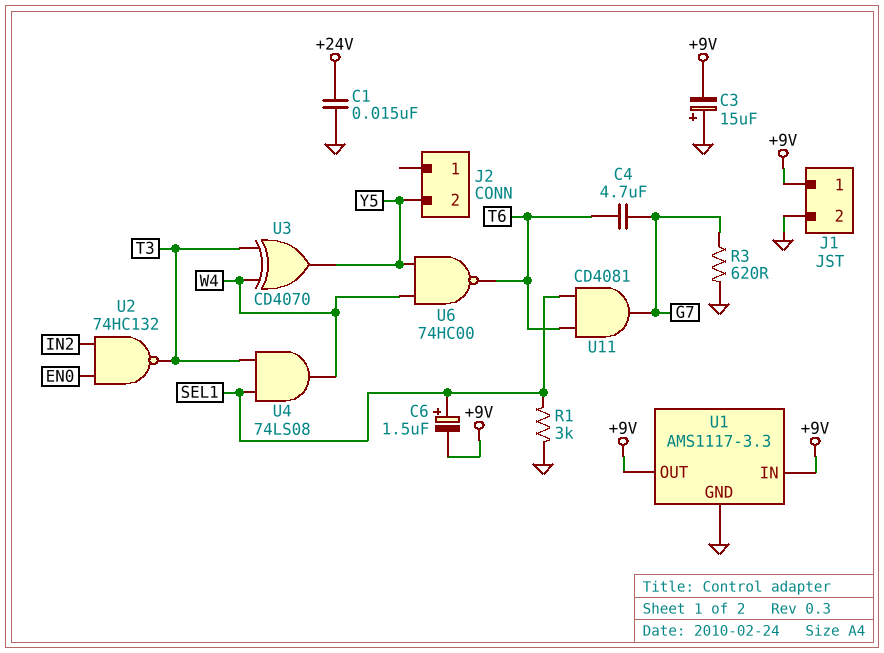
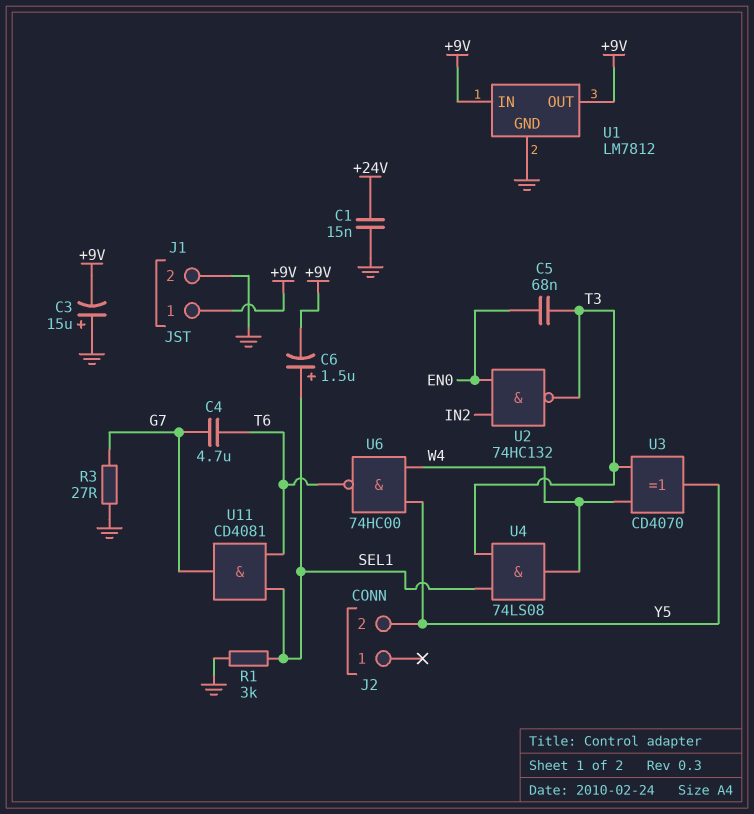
C5: none -> 68nF (EN0, T3)
R3: 620 (G7, GND) -> 27 (G7, GND)
U1: AMS1117-3.3 -> LM7812

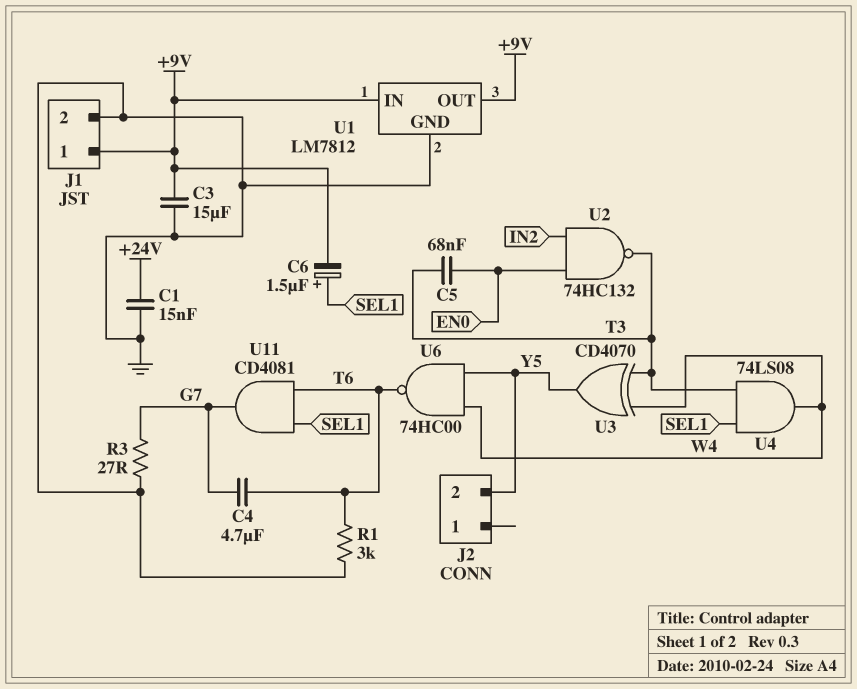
C3: 15uF (plus GND, minus +9V) -> 15uF (+9V, GND)
R1: 3k (GND, SEL1) -> 3k (GND, T6)

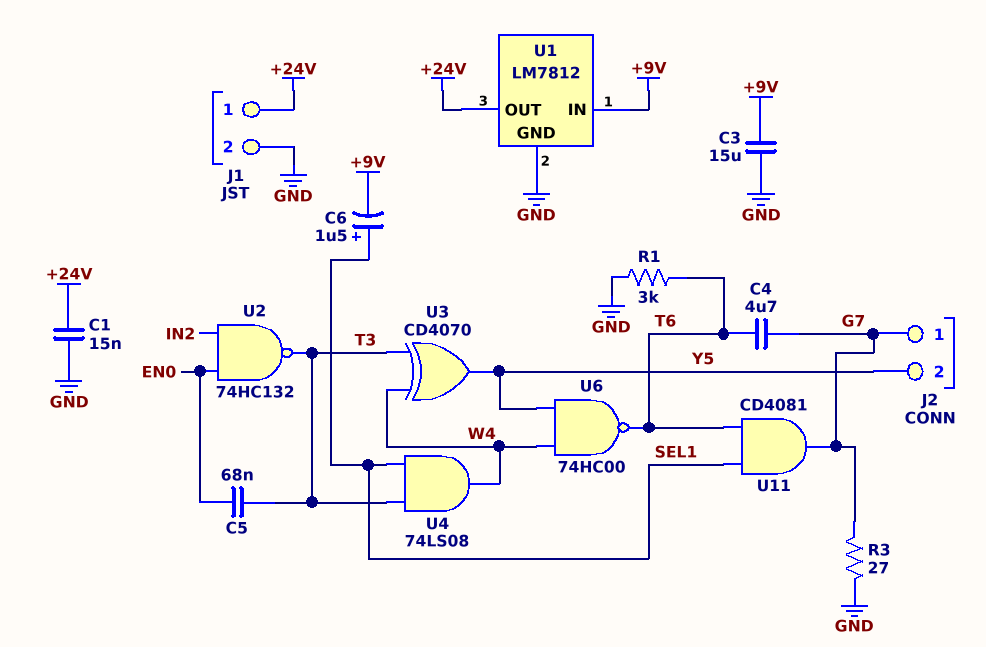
J1 pin 1: +9V -> +24V
J2 pin 1: none -> G7
U1 pin OUT: +9V -> +24V

